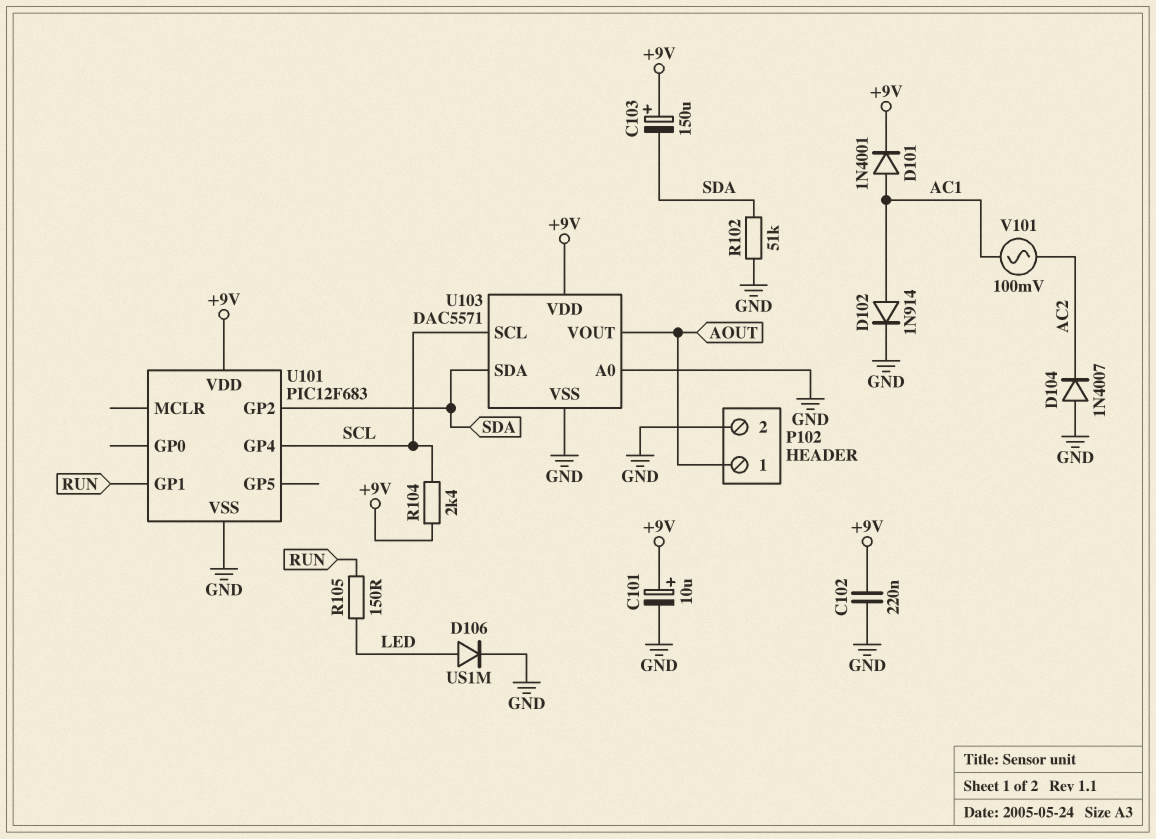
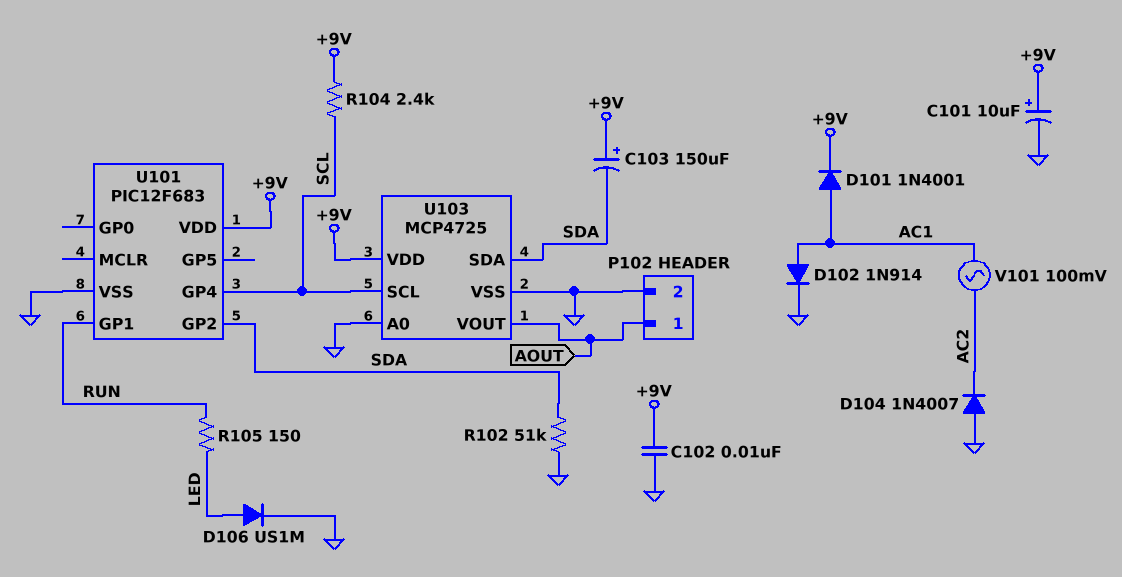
C102: 220nF (+9V, GND) -> 10nF (+9V, GND)
U103: DAC5571 -> MCP4725

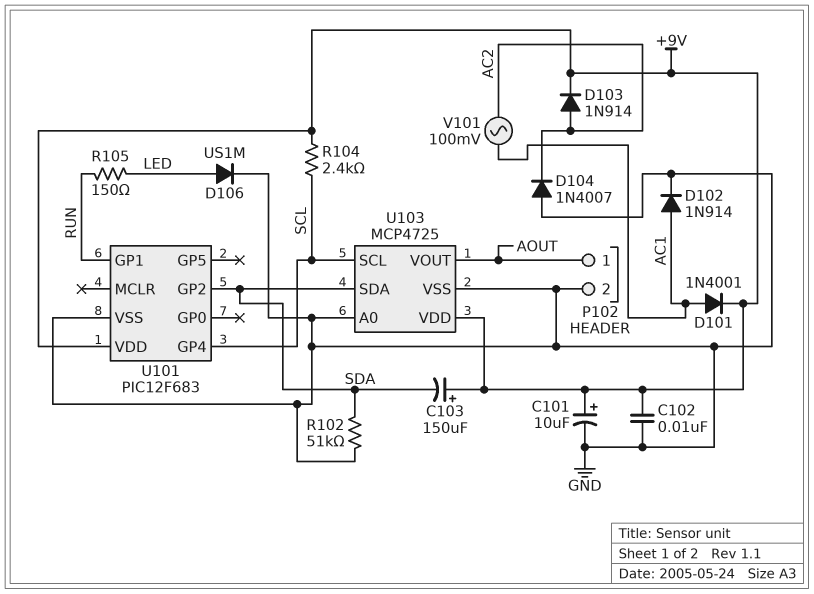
D103: none -> diode 1N914 (A AC2, K +9V)

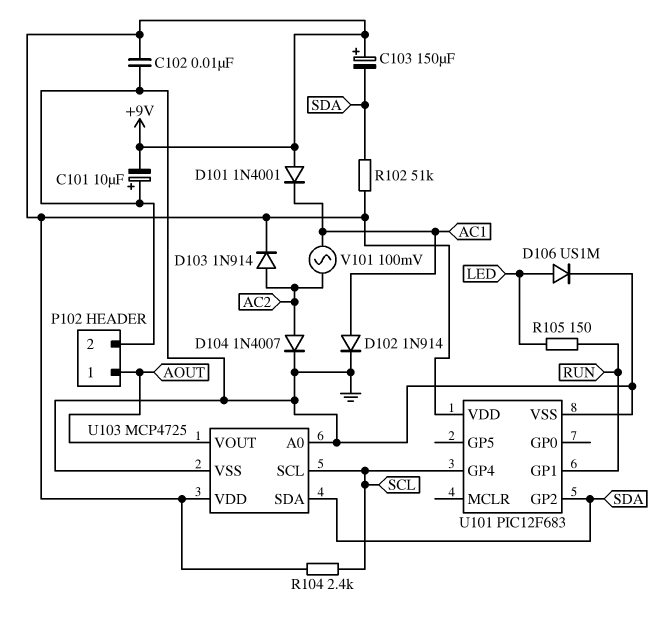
C101: 10uF (plus +9V, minus GND) -> 10uF (plus GND, minus +9V)
D101: diode 1N4001 (A AC1, K +9V) -> diode 1N4001 (A +9V, K AC1)
D104: diode 1N4007 (A GND, K AC2) -> diode 1N4007 (A AC2, K GND)
R102: 51k (GND, SDA) -> 51k (+9V, SDA)

